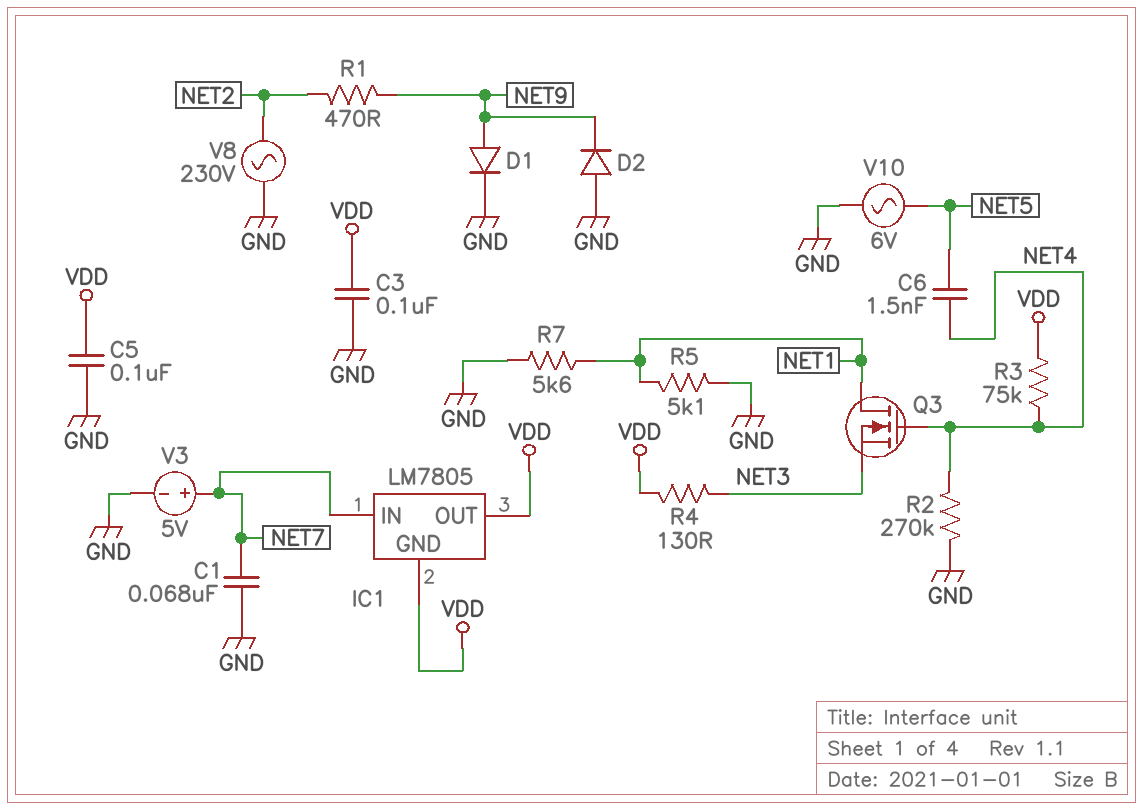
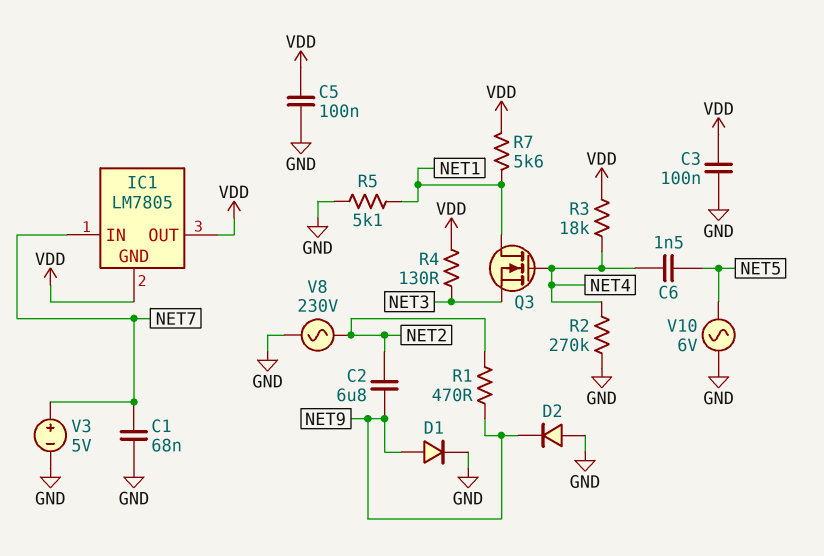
C2: none -> 6.8uF (NET2, NET9)
R3: 75k (NET4, VDD) -> 18k (NET4, VDD)
R7: 5.6k (GND, NET1) -> 5.6k (NET1, VDD)

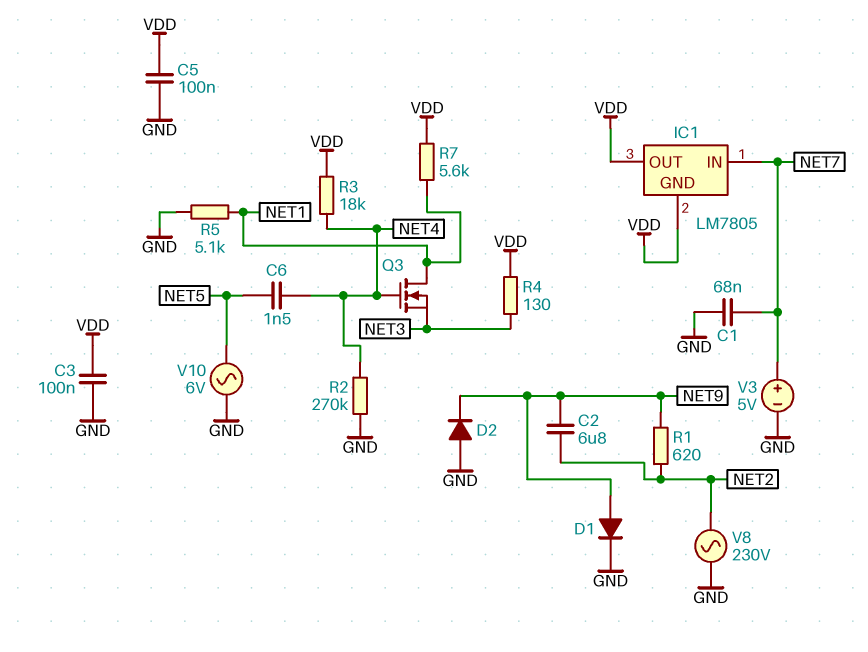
R1: 470 (NET2, NET9) -> 620 (NET2, NET9)

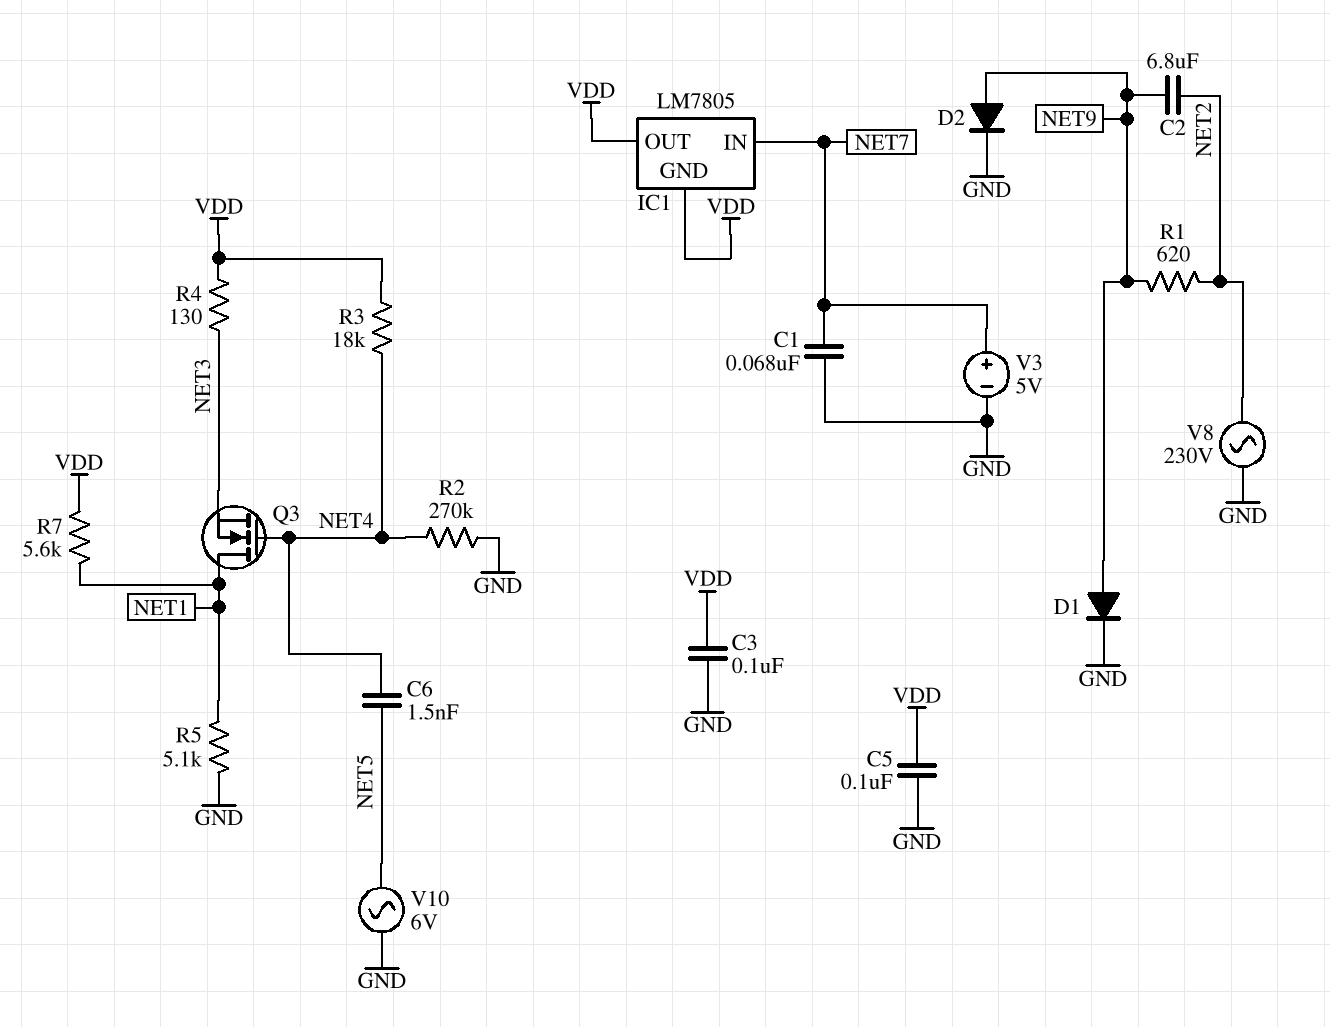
D2: diode (A GND, K NET9) -> diode (A NET9, K GND)

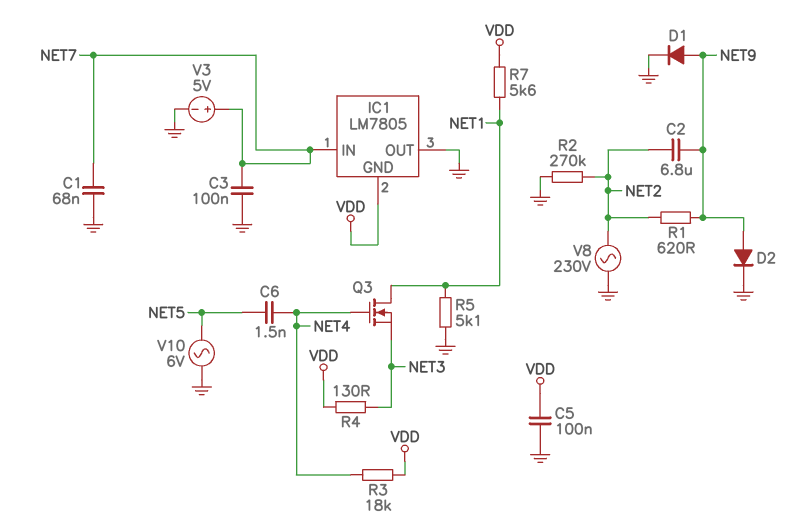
C3: 100nF (GND, VDD) -> 100nF (GND, NET7)
IC1 pin OUT: VDD -> GND
R2: 270k (GND, NET4) -> 270k (GND, NET2)

